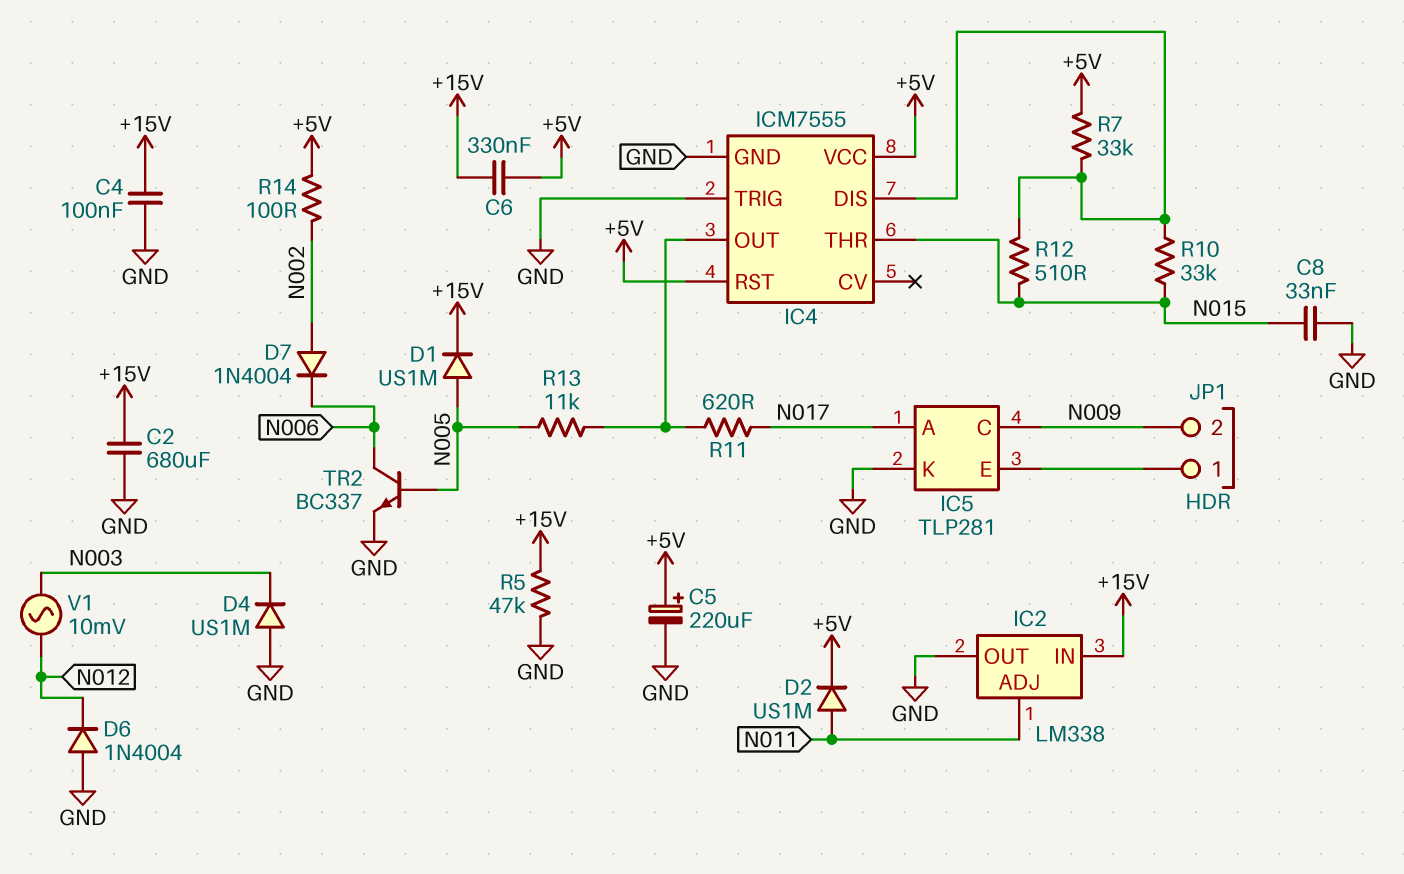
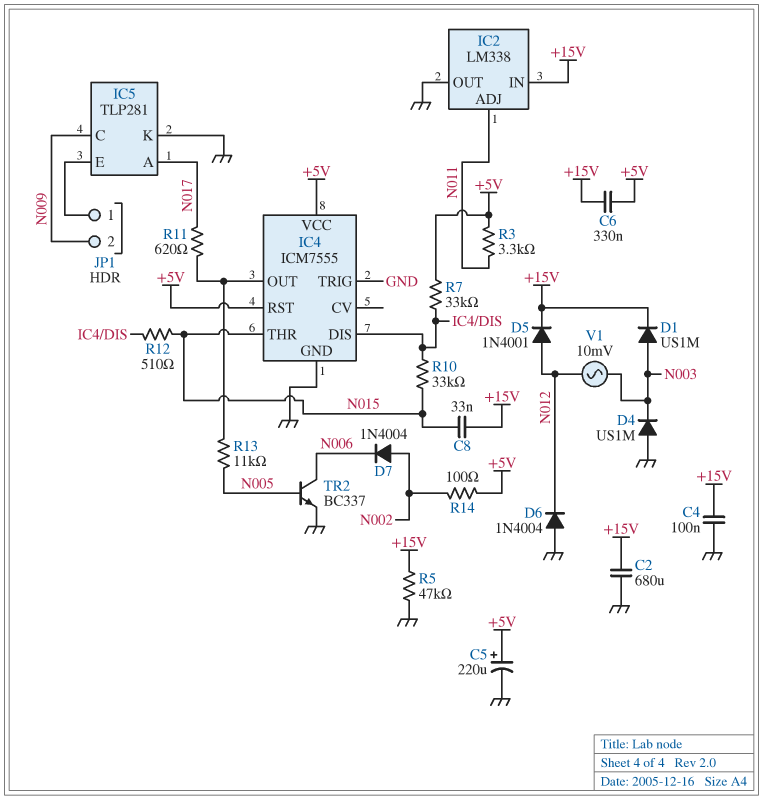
C8: 33nF (GND, N015) -> 33nF (+15V, N015)
D1: diode US1M (A N005, K +15V) -> diode US1M (A N003, K +15V)
D2: diode US1M (A N011, K +5V) -> none
D5: none -> diode 1N4001 (A N012, K +15V)
R3: none -> 3.3k (+5V, N011)

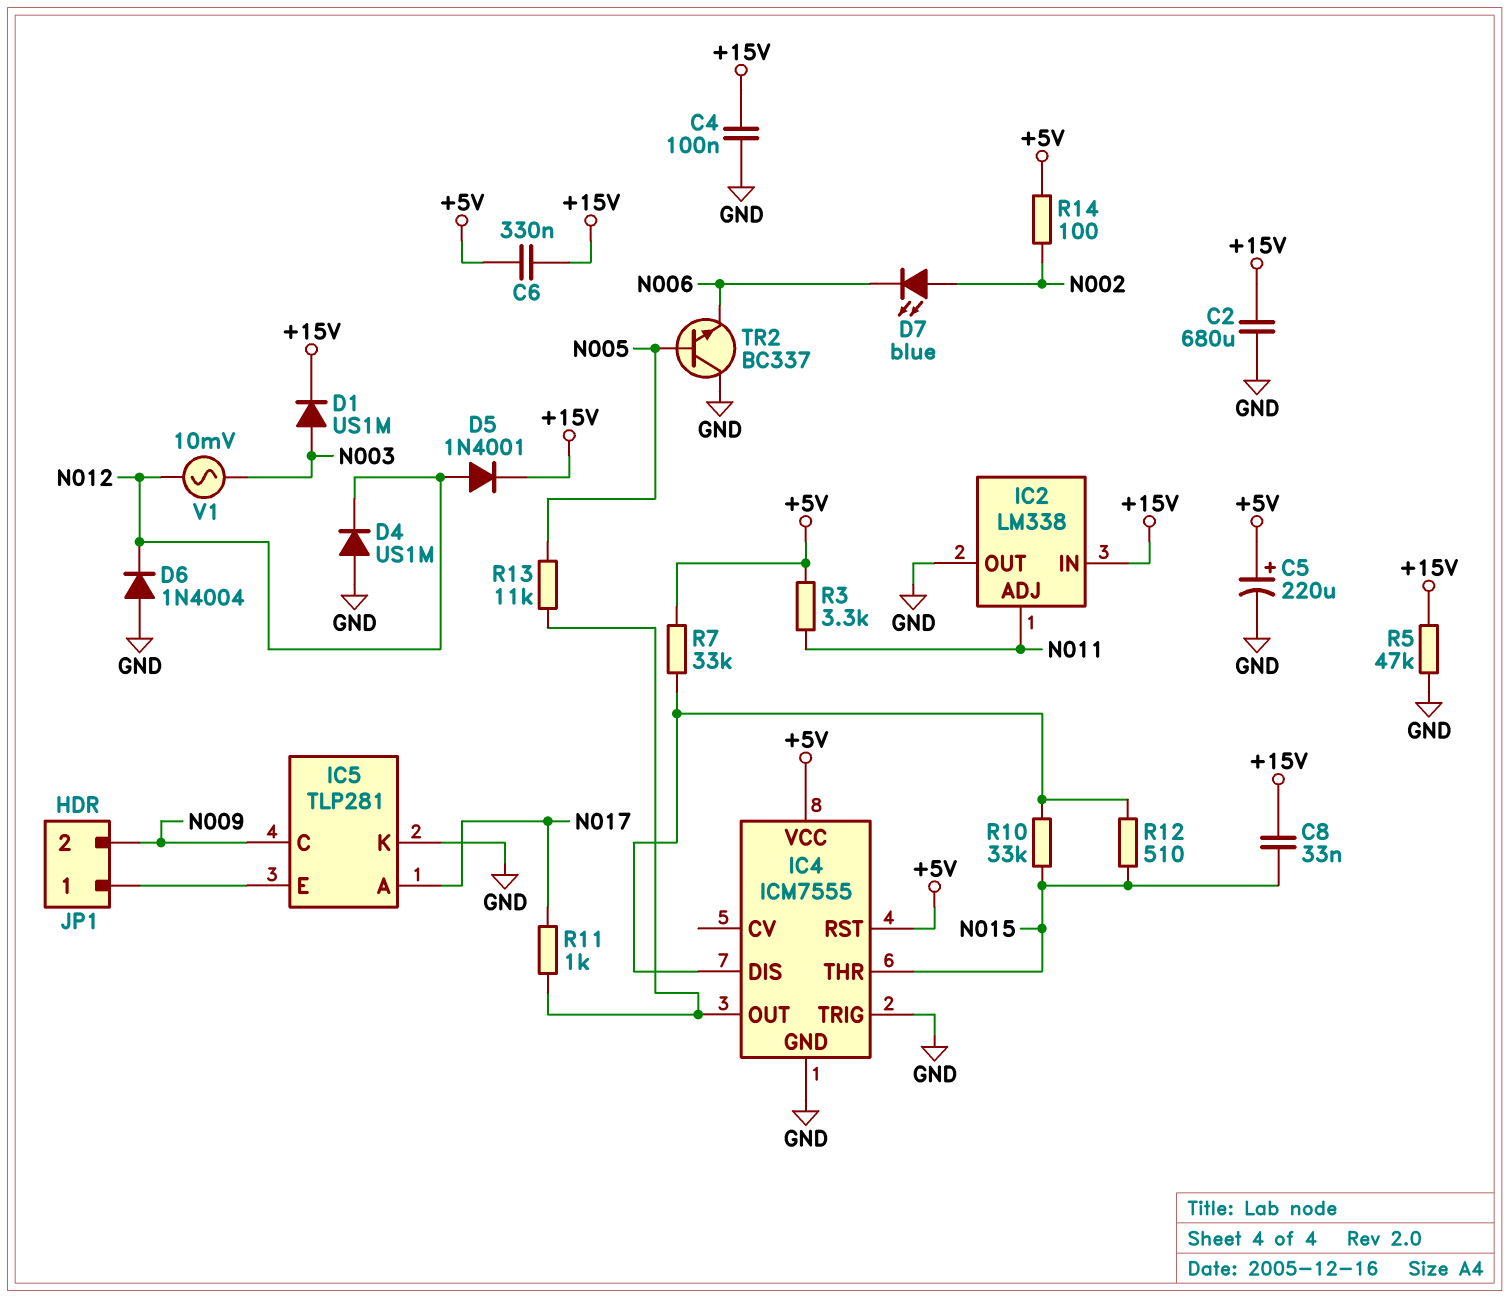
D4: diode US1M (A GND, K N003) -> diode US1M (A GND, K N012)
D7: diode 1N4004 (A N002, K N006) -> LED blue (A N002, K N006)
R11: 620 (IC4/OUT, N017) -> 1k (IC4/OUT, N017)
TR2: NPN BC337 (B N005, C N006, E GND) -> NPN BC337 (B N005, C GND, E N006)

